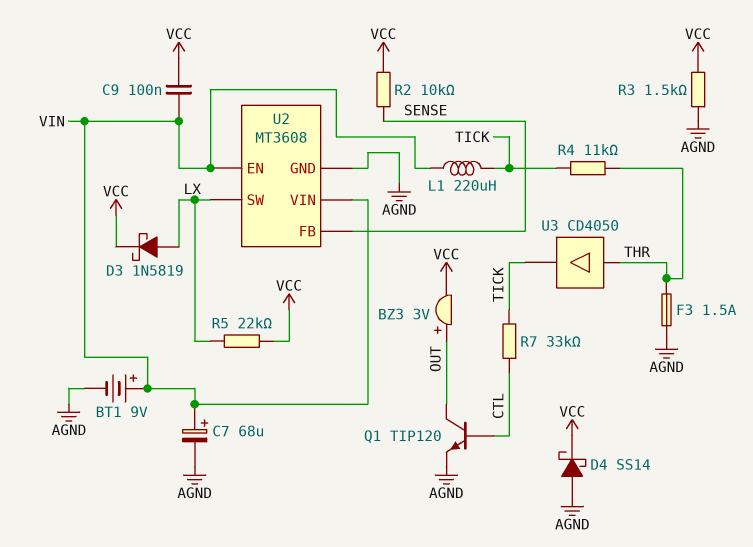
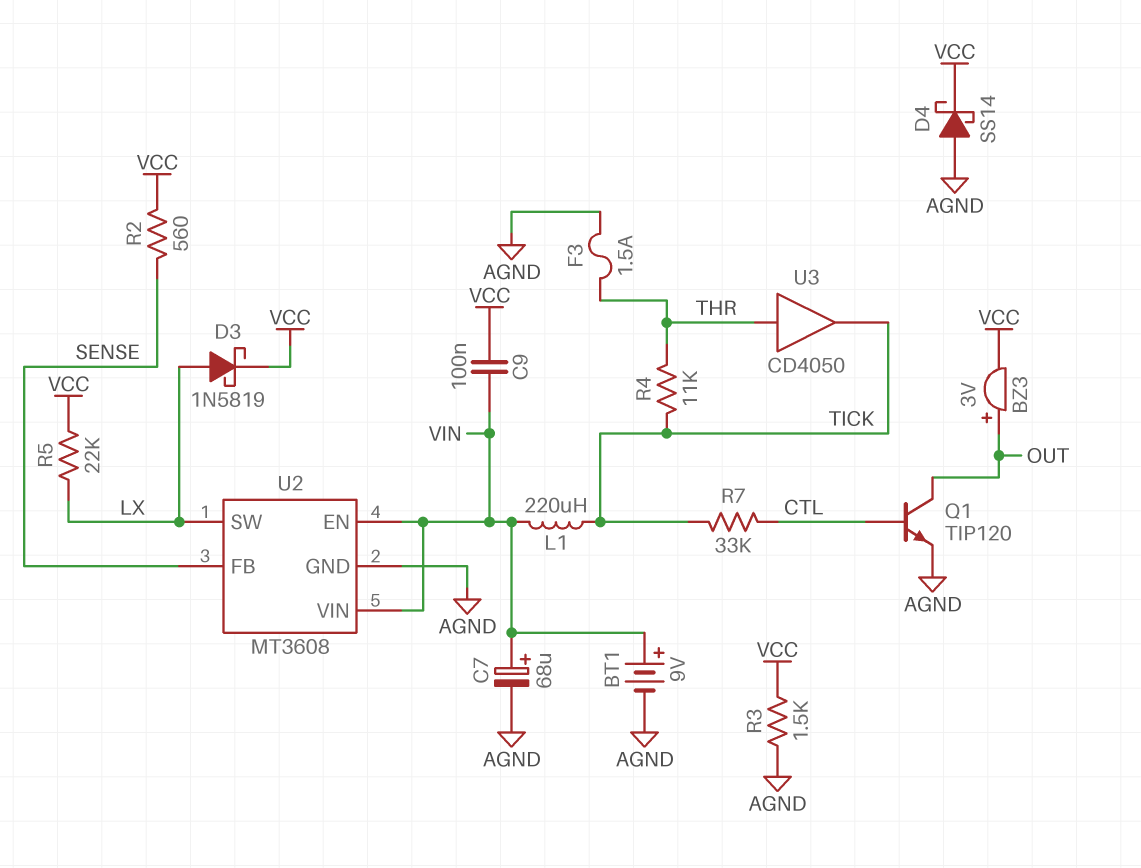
R2: 10k (SENSE, VCC) -> 560 (SENSE, VCC)

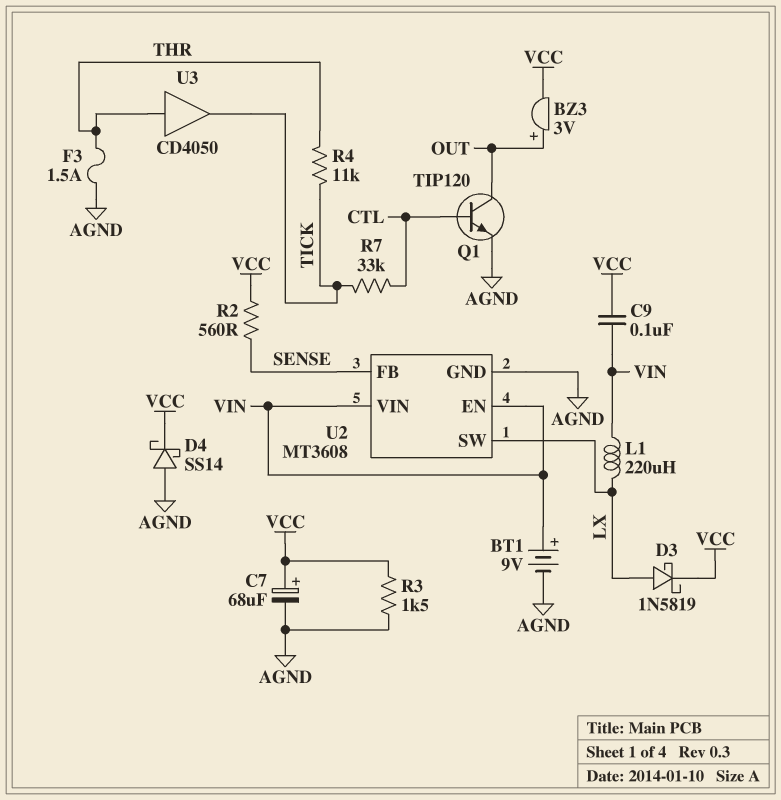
C7: 68uF (plus VIN, minus AGND) -> 68uF (plus VCC, minus AGND)
L1: 220uH (TICK, VIN) -> 220uH (LX, VIN)
R5: 22k (LX, VCC) -> none

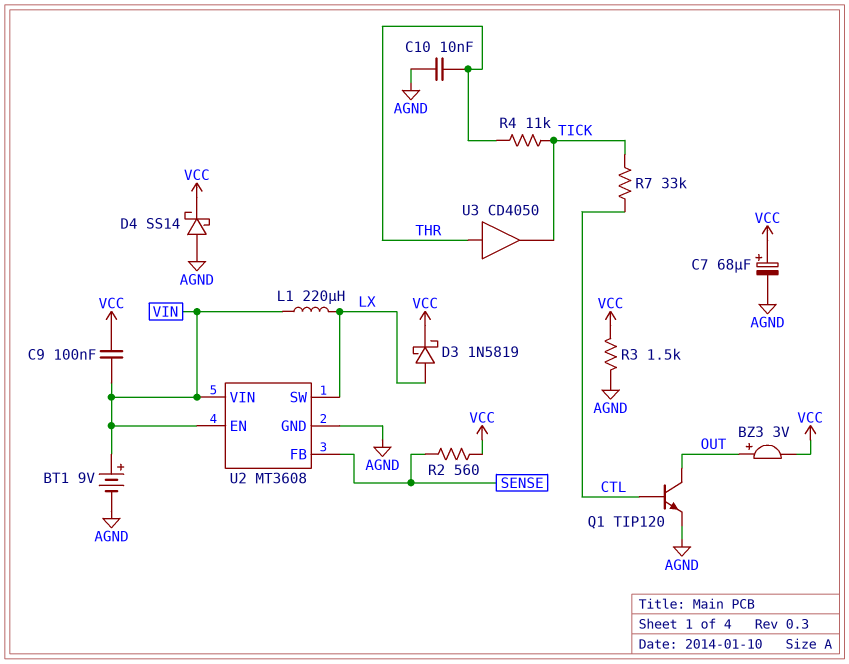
C10: none -> 10nF (AGND, THR)
F3: 1.5A (AGND, THR) -> none

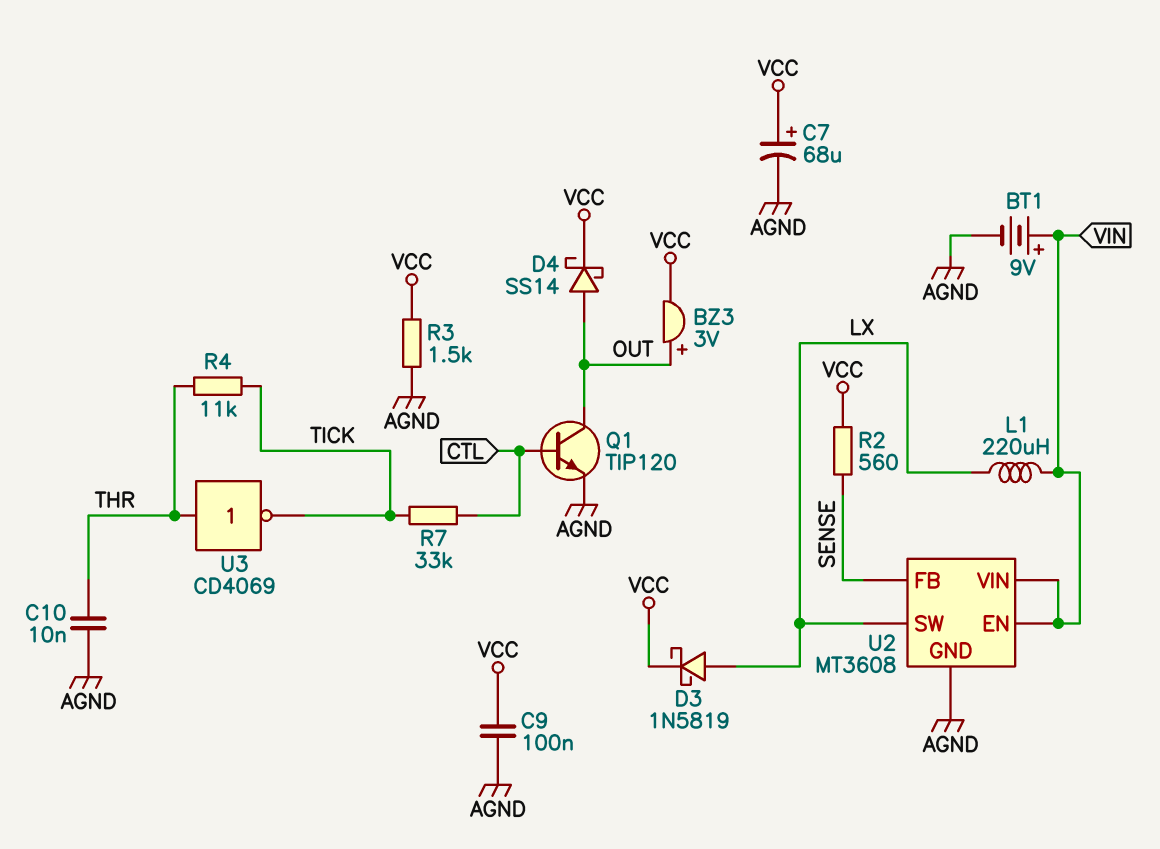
C9: 100nF (VCC, VIN) -> 100nF (AGND, VCC)
D4: schottky SS14 (A AGND, K VCC) -> schottky SS14 (A OUT, K VCC)
U3: buffer CD4050 (in THR, out TICK) -> NOT CD4069 (in THR, out TICK)

